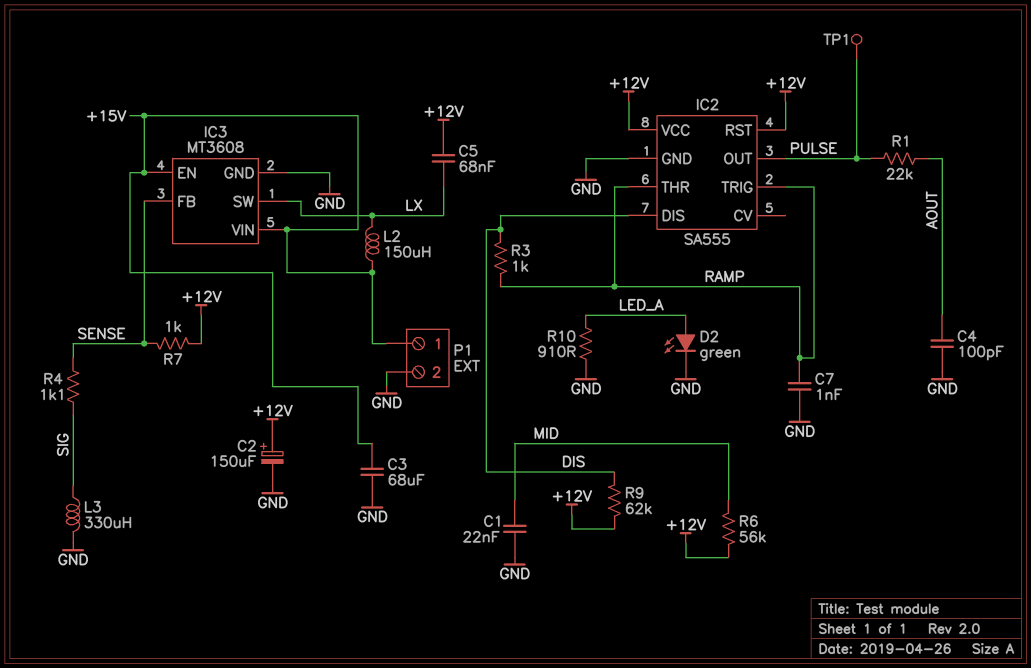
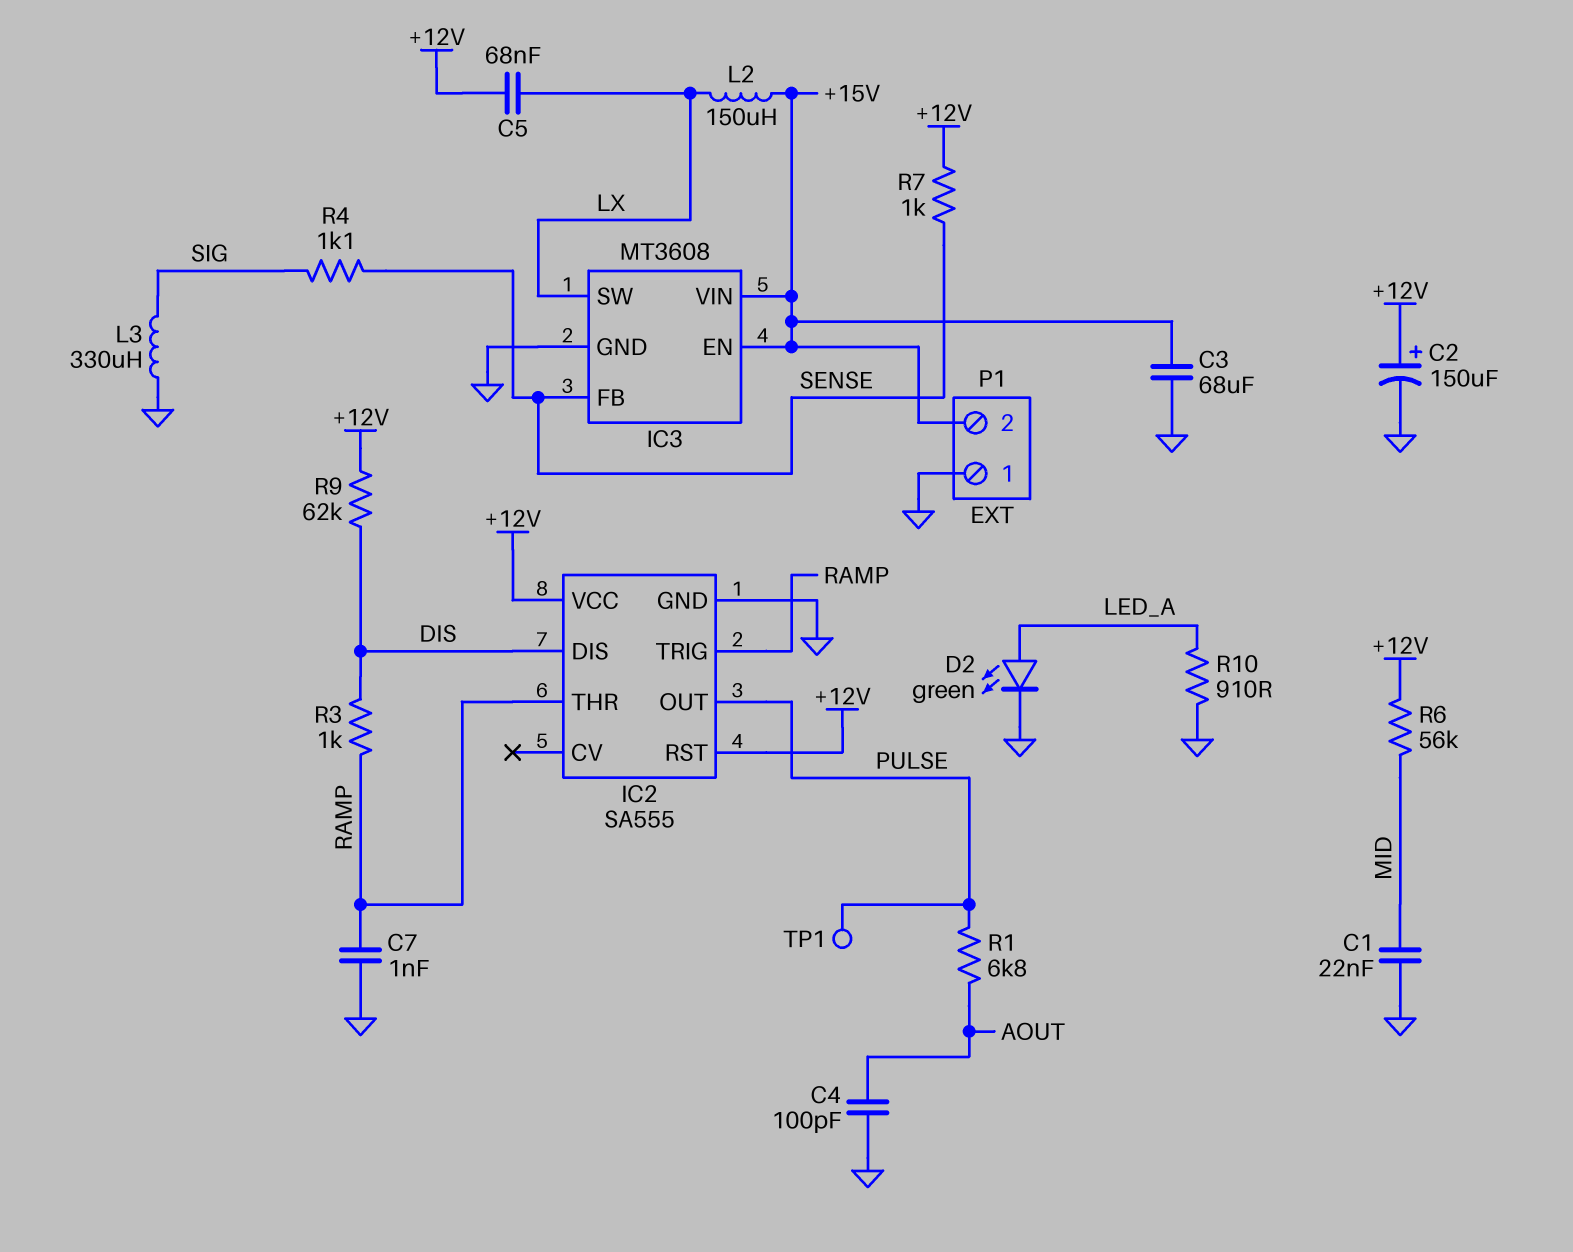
P1 pin 1: +15V -> GND
P1 pin 2: GND -> +15V
R1: 22k (AOUT, PULSE) -> 6.8k (AOUT, PULSE)

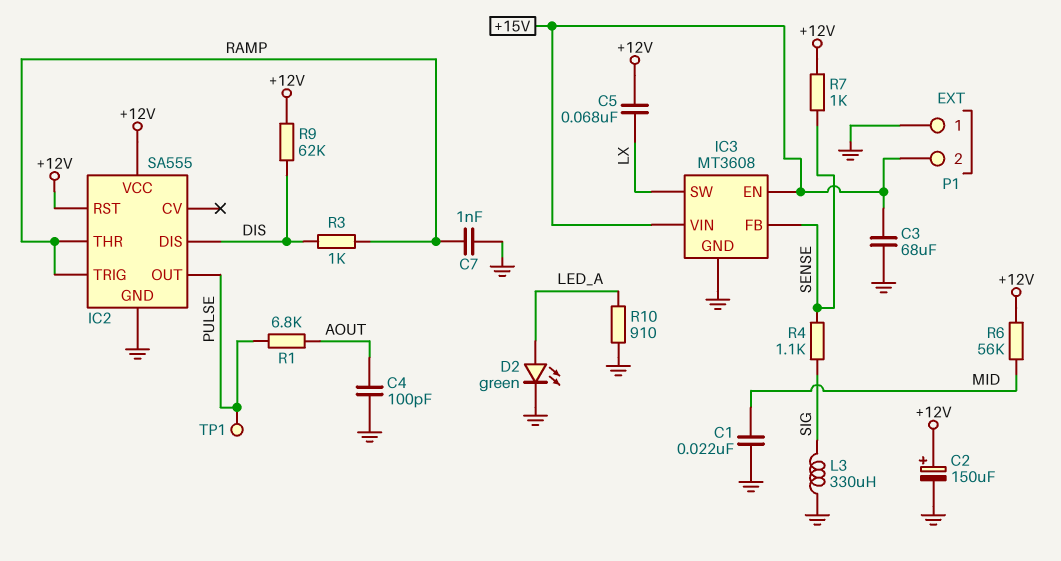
L2: 150uH (+15V, LX) -> none

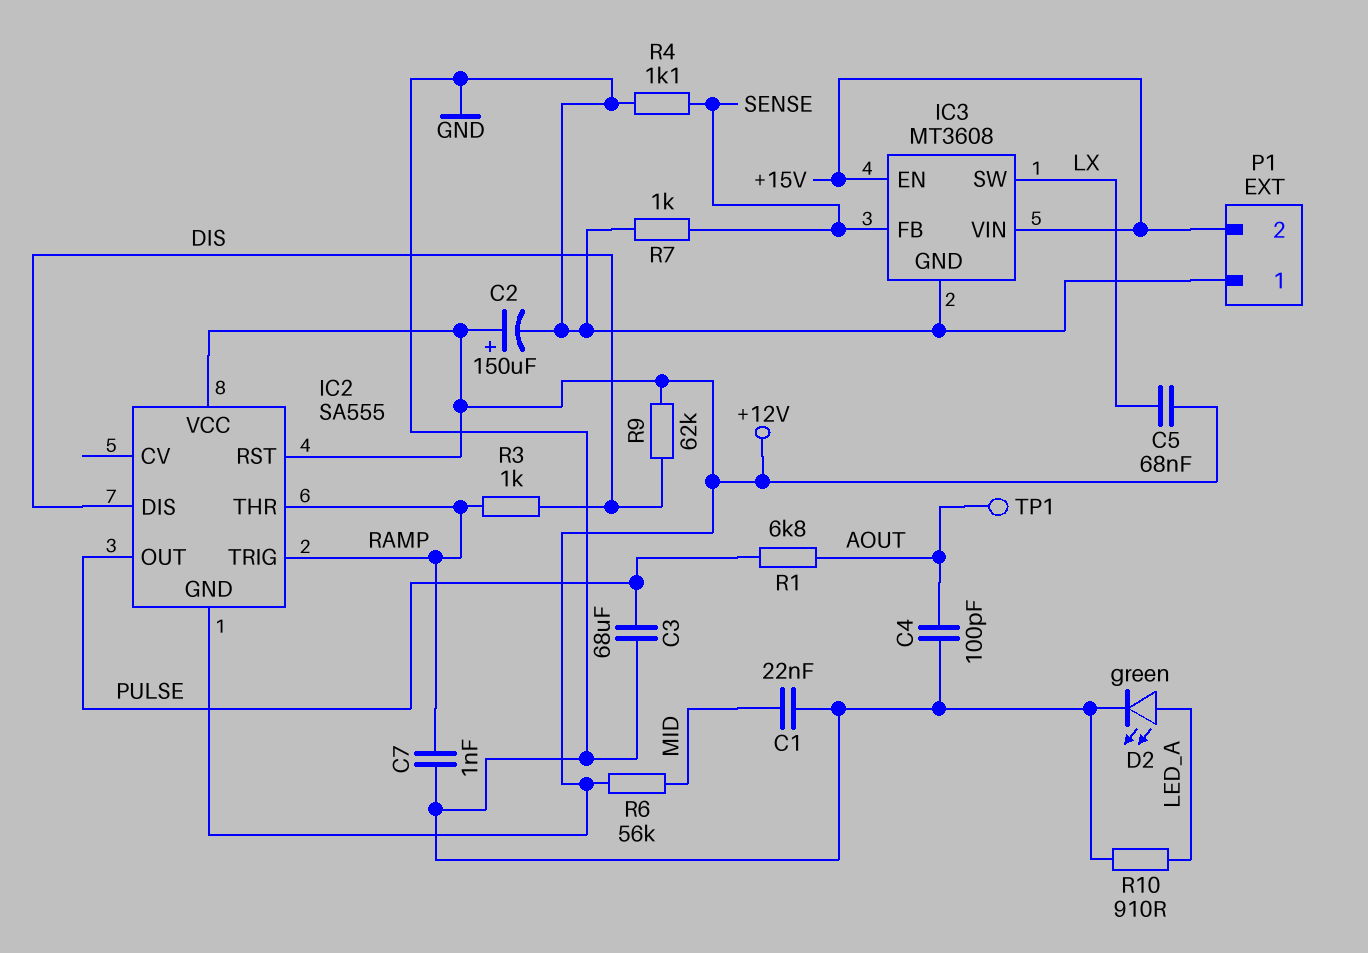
C3: 68uF (+15V, GND) -> 68uF (GND, PULSE)
IC2 pin GND: GND -> +12V
L3: 330uH (GND, SIG) -> none
R4: 1.1k (SENSE, SIG) -> 1.1k (GND, SENSE)
R7: 1k (+12V, SENSE) -> 1k (GND, SENSE)
TP1: test point (PULSE) -> test point (AOUT)

